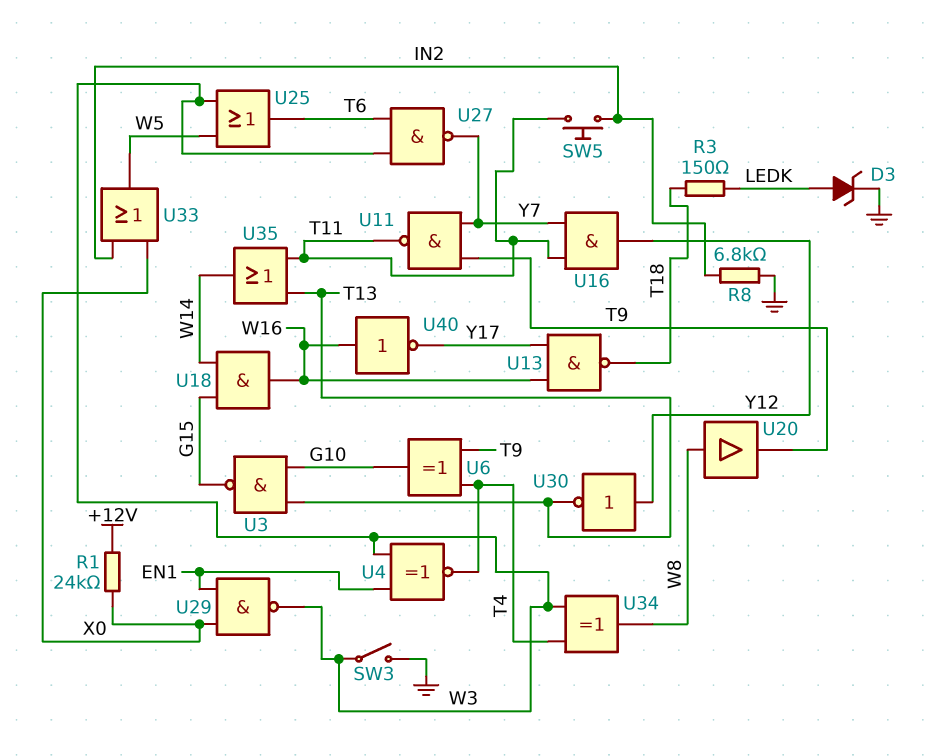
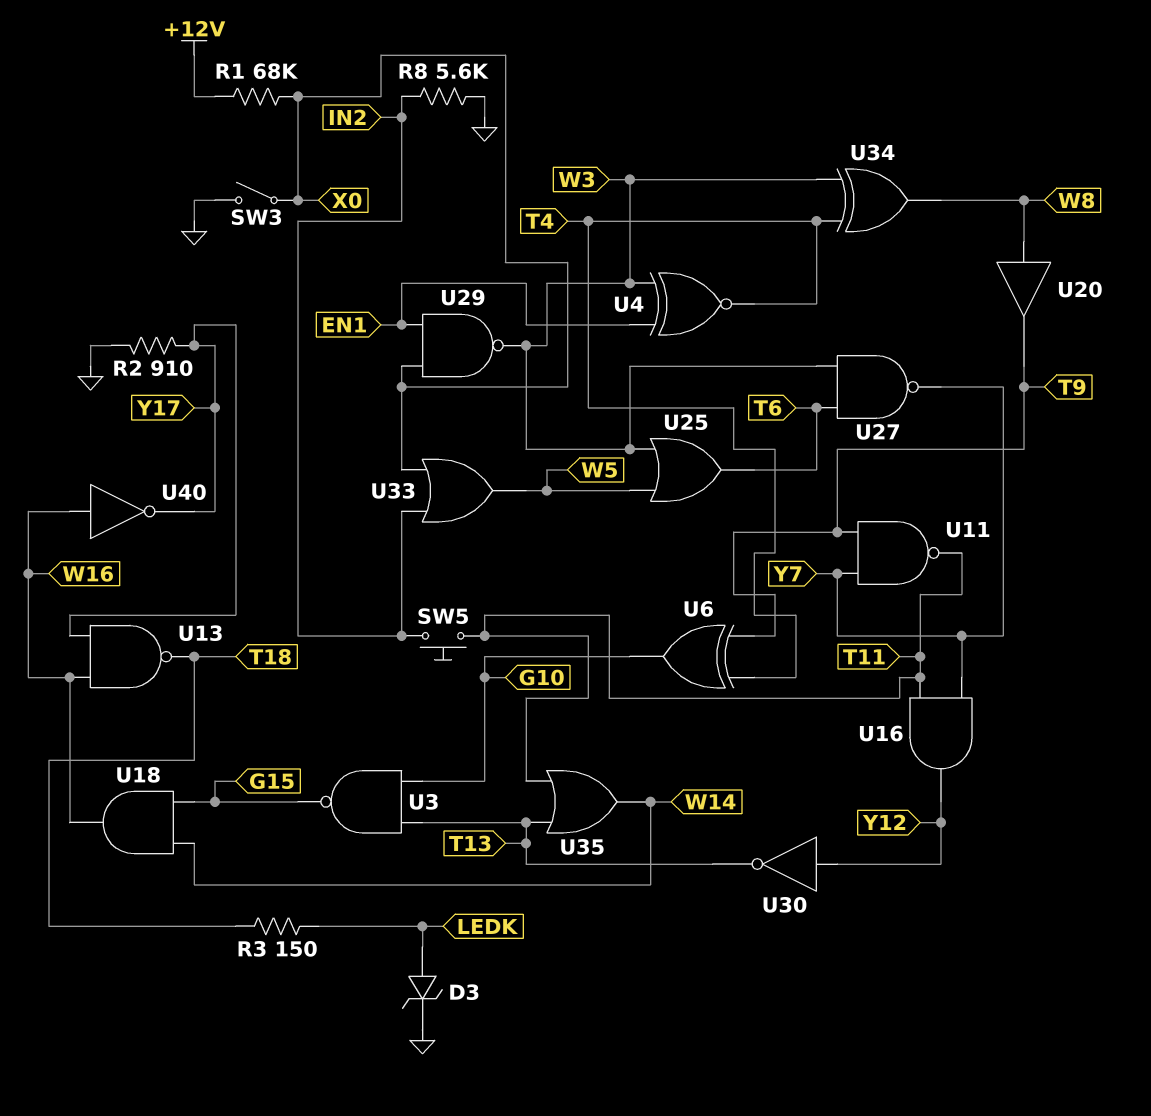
R1: 24k (+12V, X0) -> 68k (+12V, X0)
R2: none -> 910 (GND, Y17)
R8: 6.8k (GND, IN2) -> 5.6k (GND, IN2)
SW3: switch (GND, W3) -> switch (GND, X0)

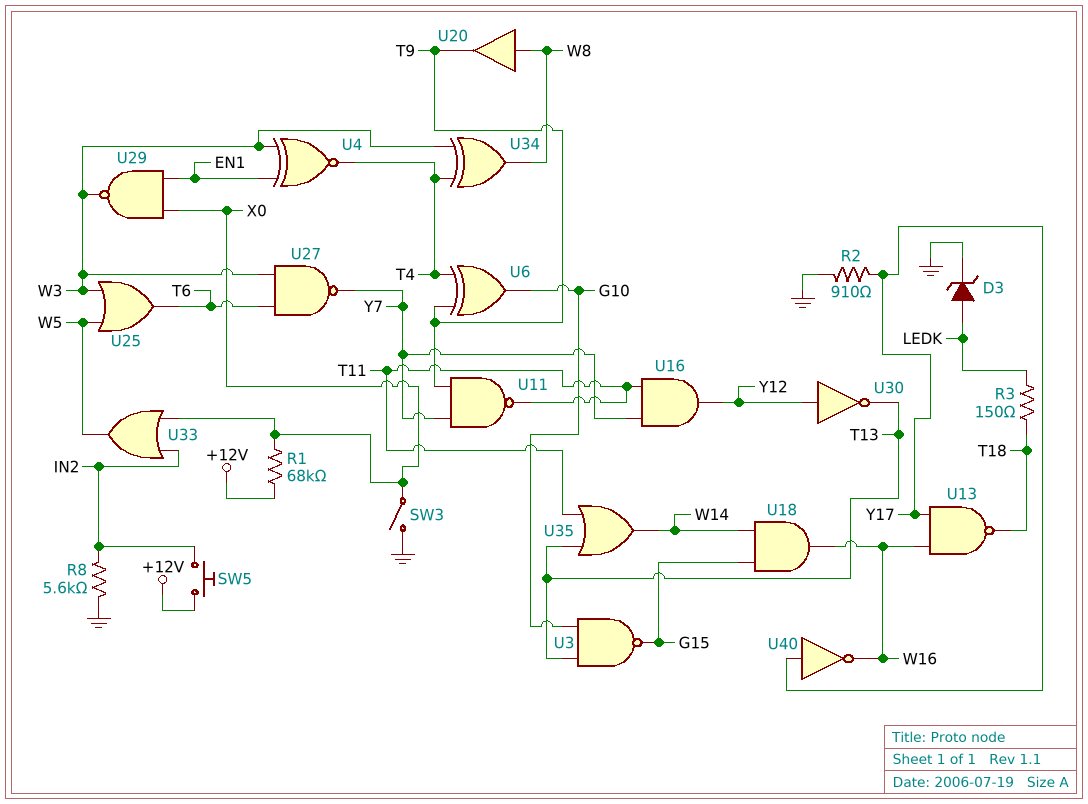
SW5: button (IN2, T11) -> button (+12V, IN2)
U40: NOT (in W16, out Y17) -> NOT (in Y17, out W16)

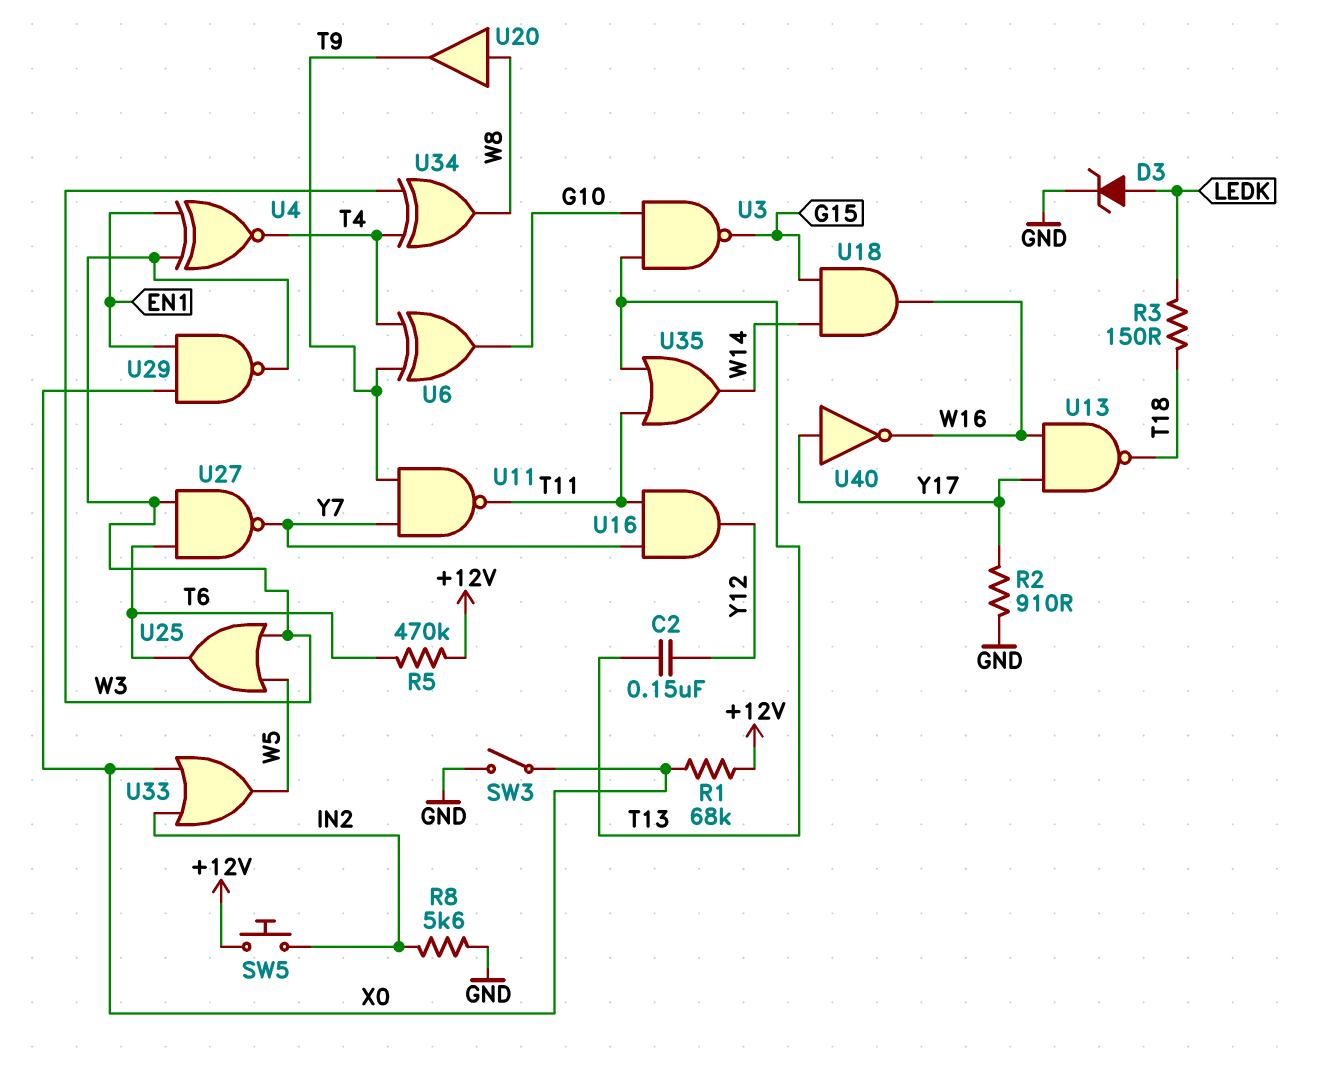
C2: none -> 150nF (T13, Y12)
R5: none -> 470k (+12V, T6)
U30: NOT (in Y12, out T13) -> none

